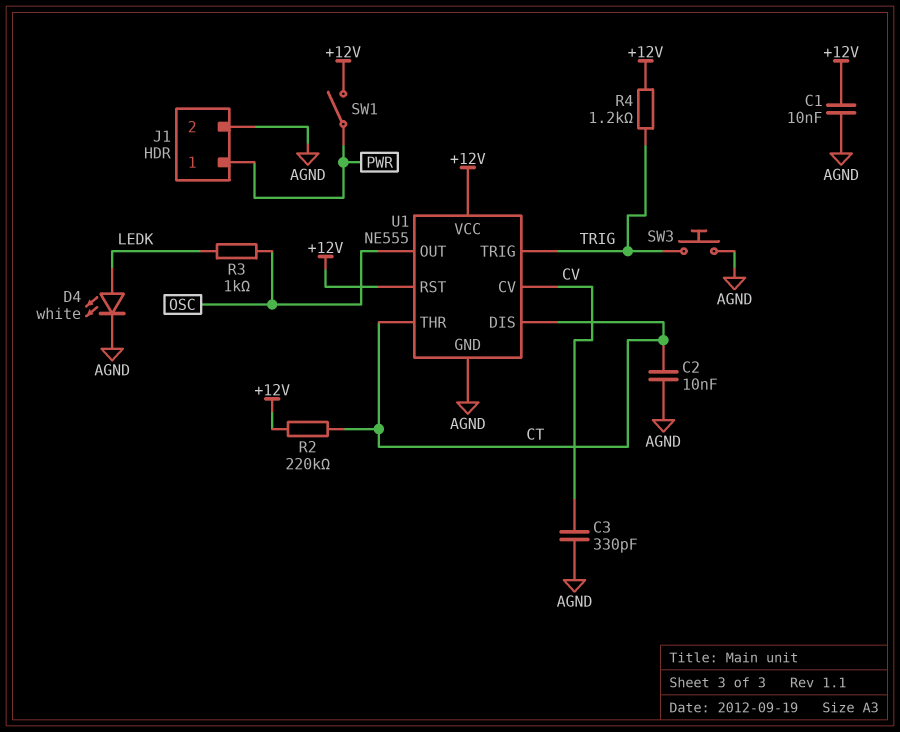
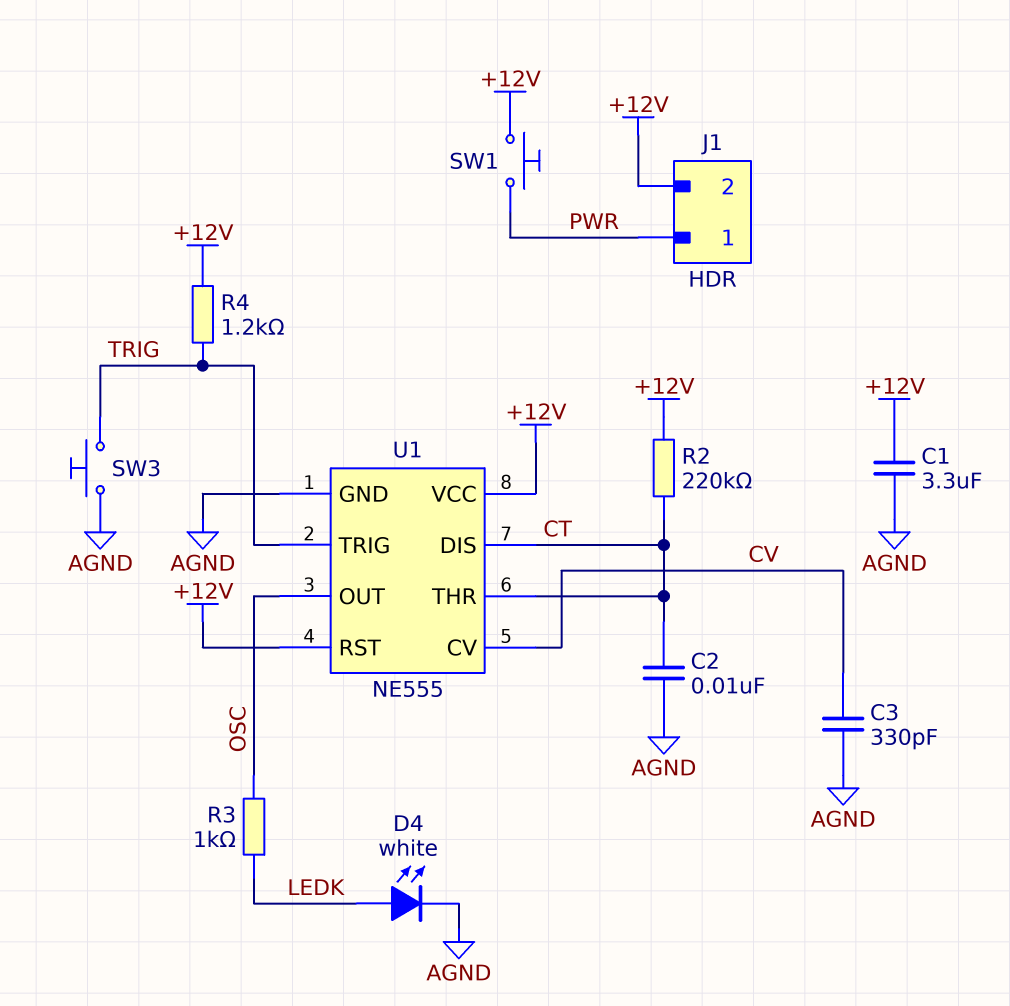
C1: 10nF (+12V, AGND) -> 3.3uF (+12V, AGND)
J1 pin 2: AGND -> +12V
SW1: switch (+12V, PWR) -> button (+12V, PWR)

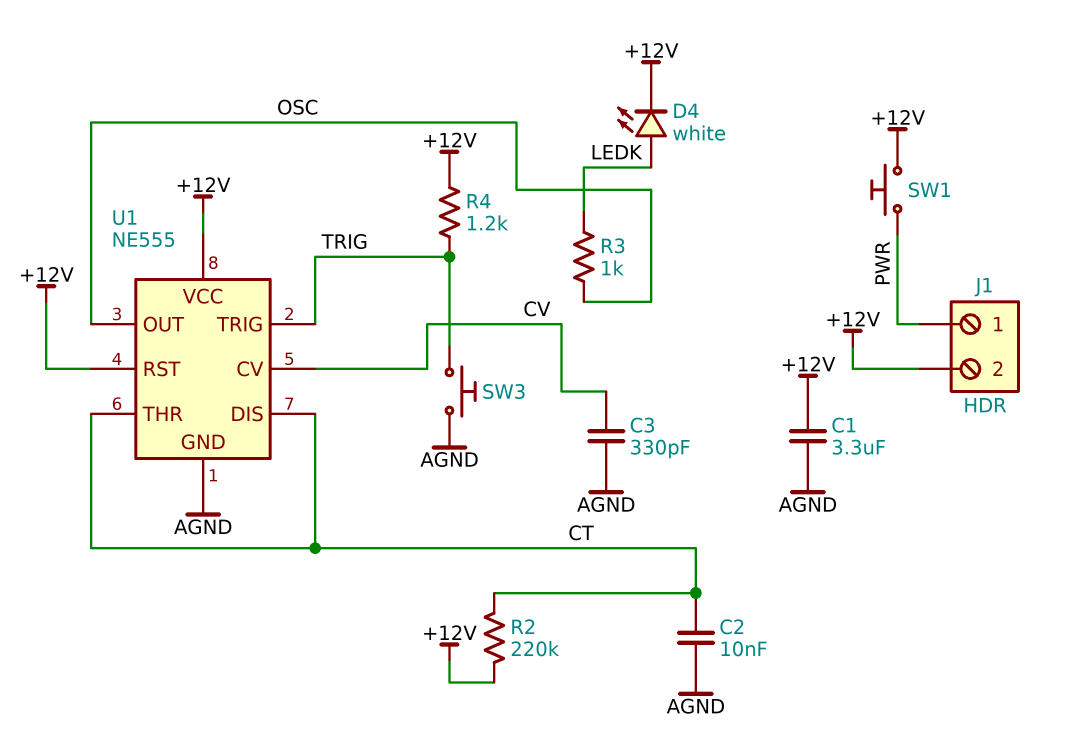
D4: LED white (A LEDK, K AGND) -> LED white (A LEDK, K +12V)

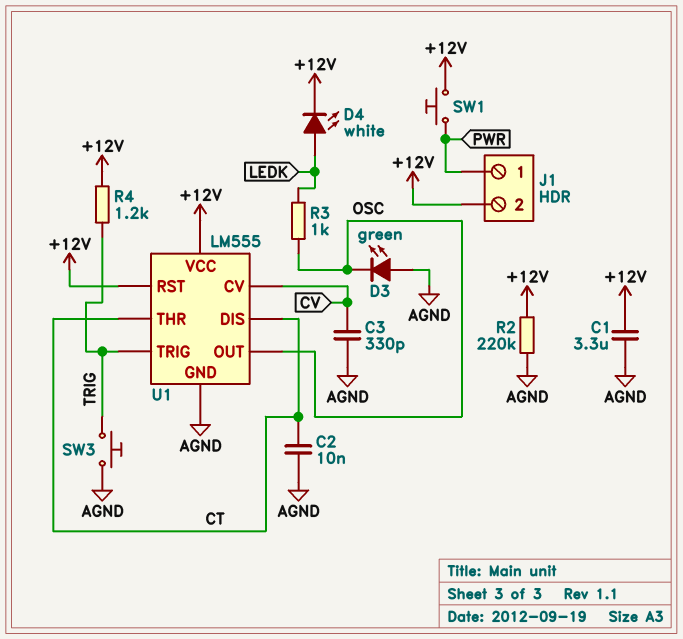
D3: none -> LED green (A AGND, K OSC)
R2: 220k (+12V, CT) -> 220k (+12V, AGND)
U1: NE555 -> LM555

